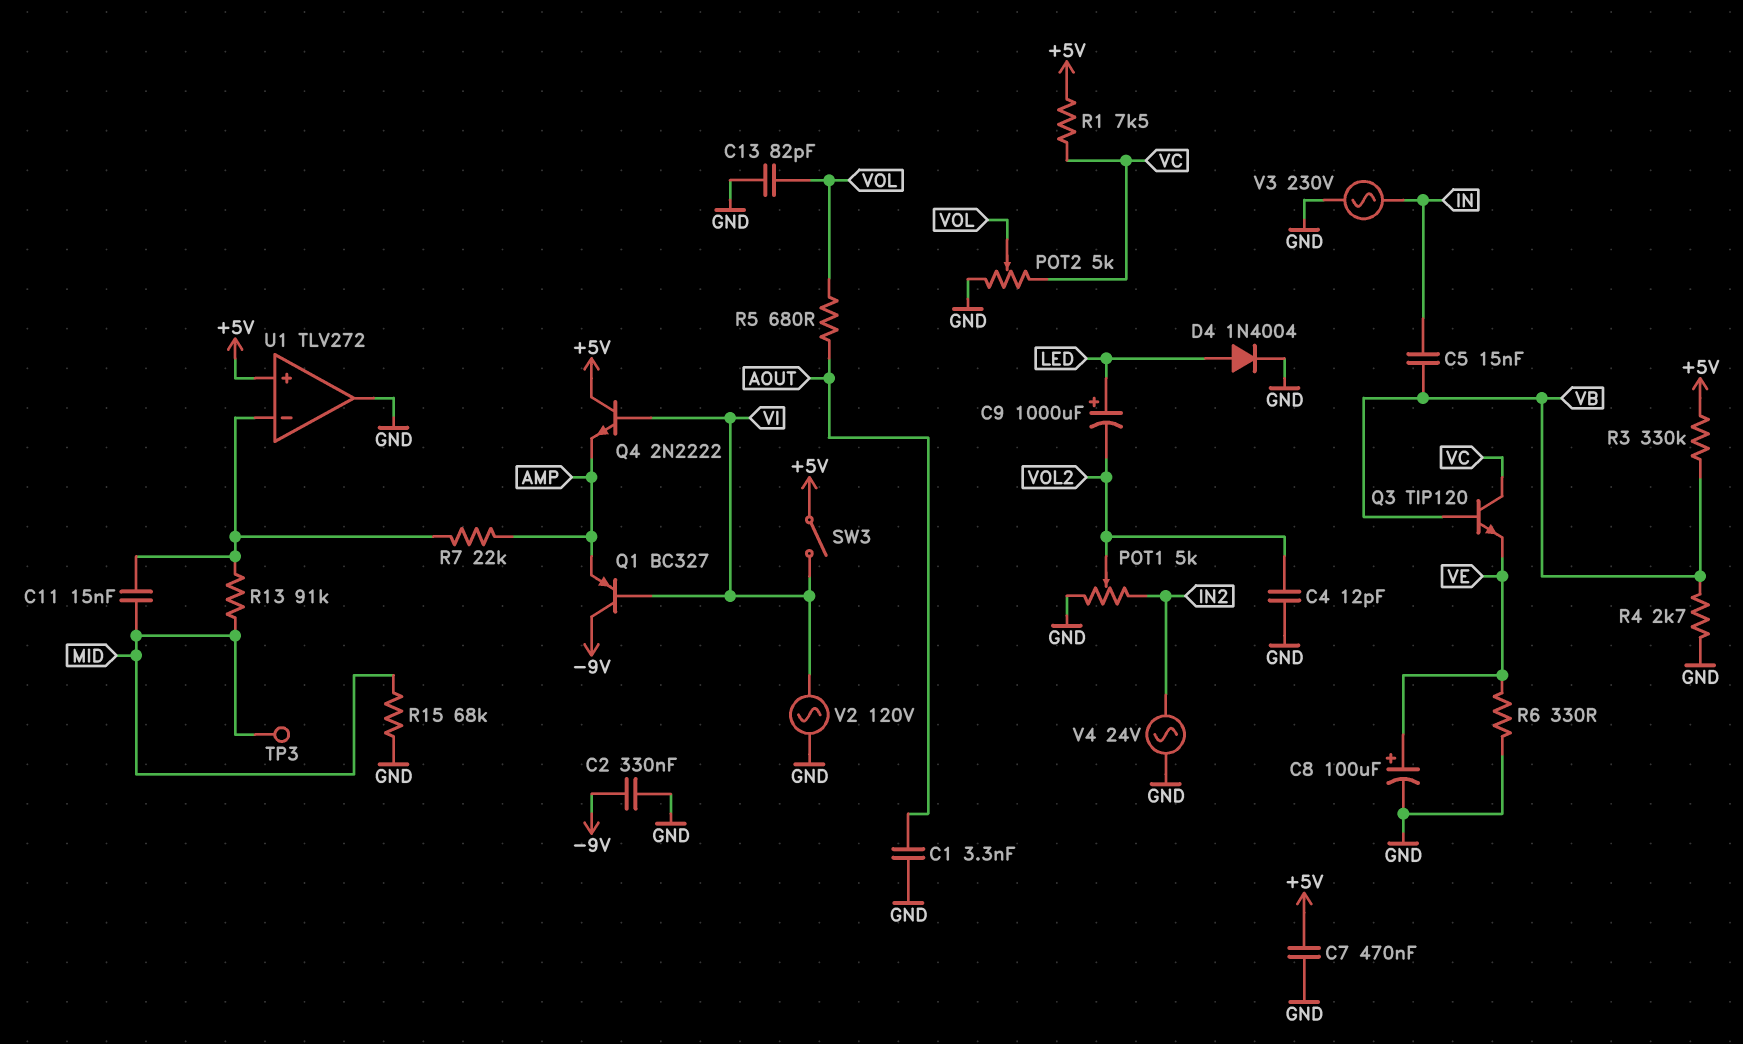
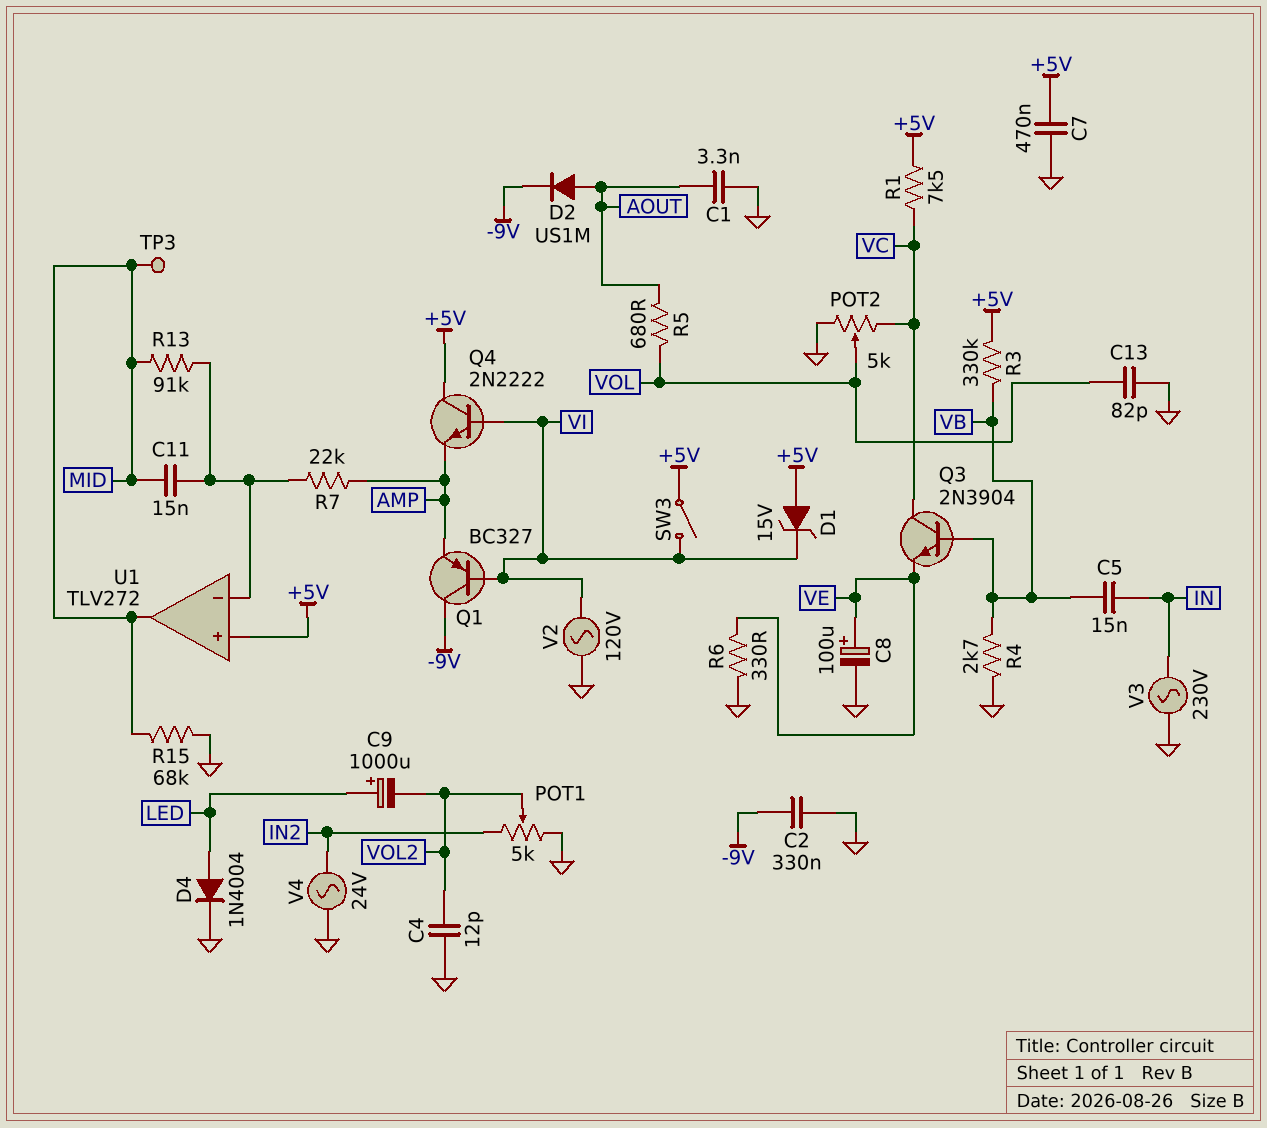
D1: none -> zener 15V (A +5V, K VI)
D2: none -> diode US1M (A AOUT, K -9V)
Q3: NPN TIP120 (B VB, C VC, E VE) -> NPN 2N3904 (B VB, C VC, E VE)
U1 pin out: GND -> MID

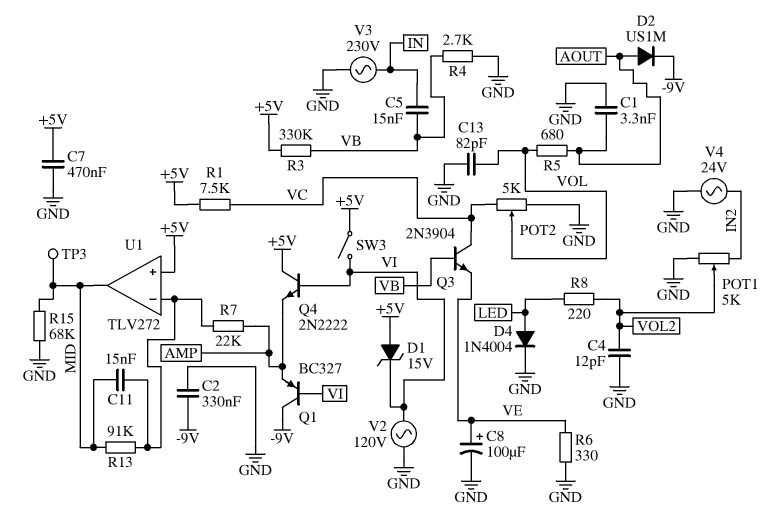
C9: 1000uF (plus LED, minus VOL2) -> none
R8: none -> 220 (LED, VOL2)

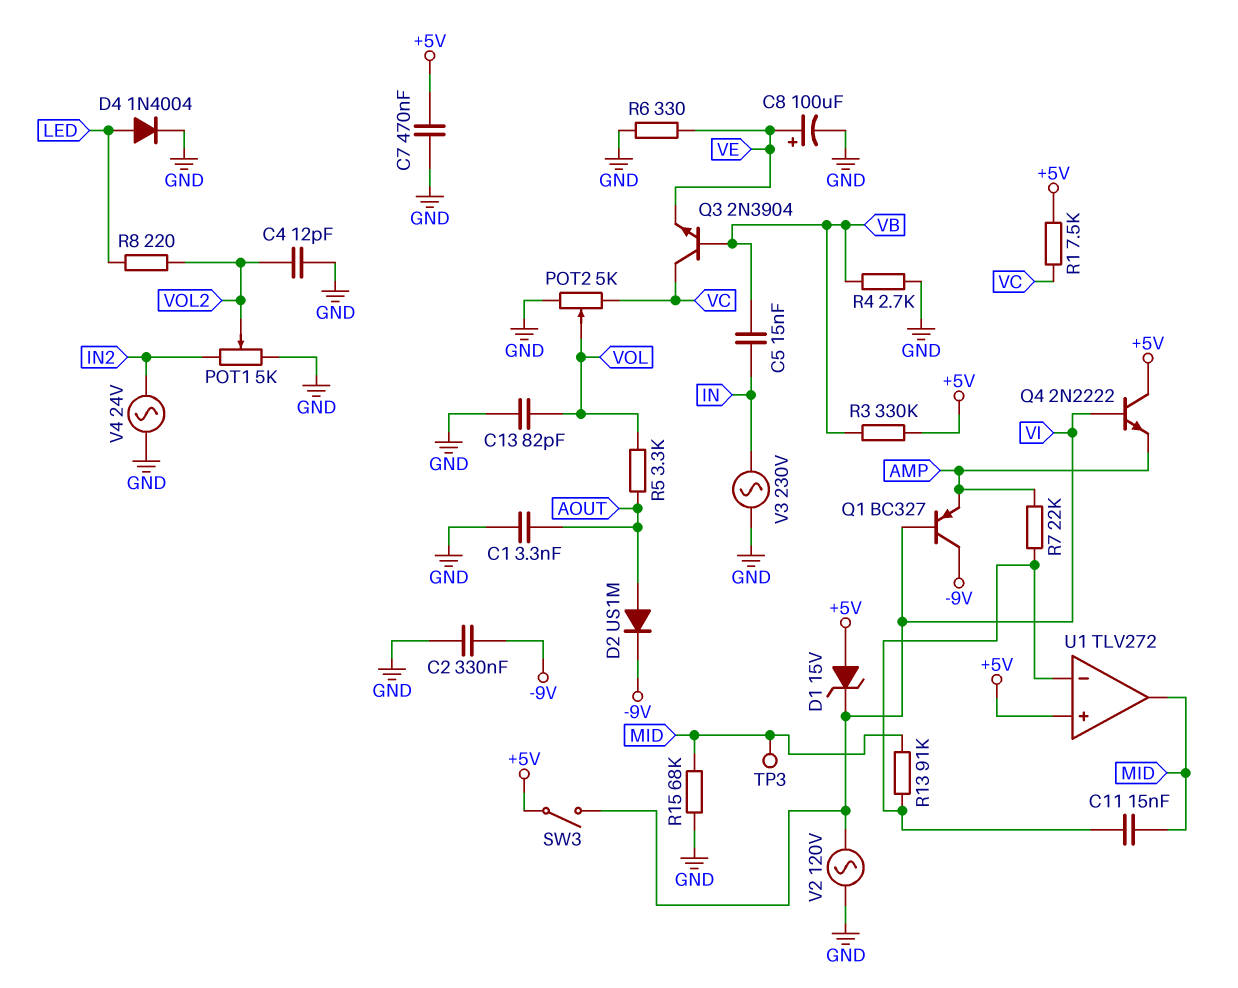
R5: 680 (AOUT, VOL) -> 3.3k (AOUT, VOL)

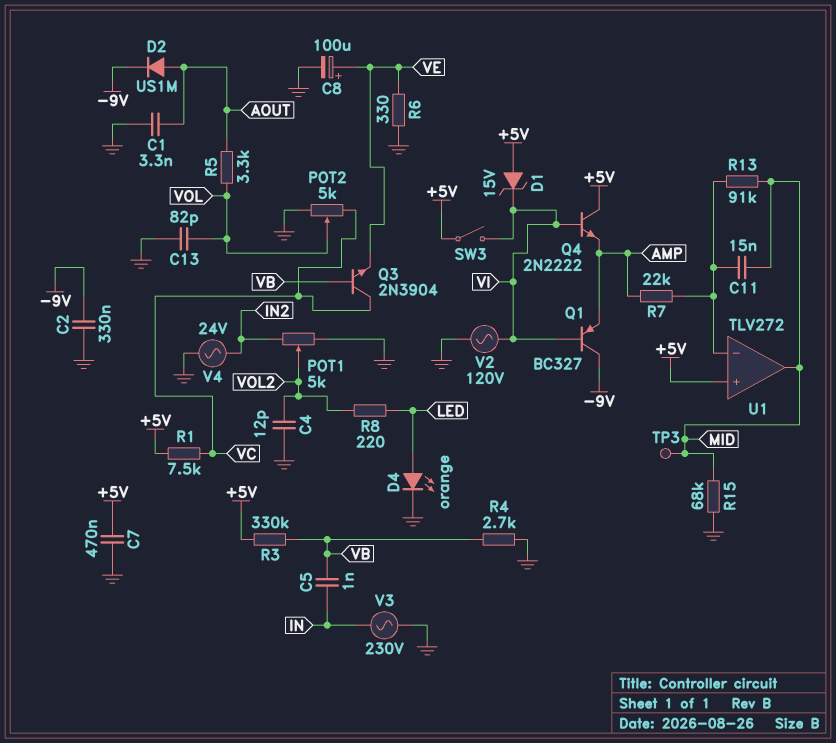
C5: 15nF (IN, VB) -> 1nF (IN, VB)
D4: diode 1N4004 (A LED, K GND) -> LED orange (A LED, K GND)

